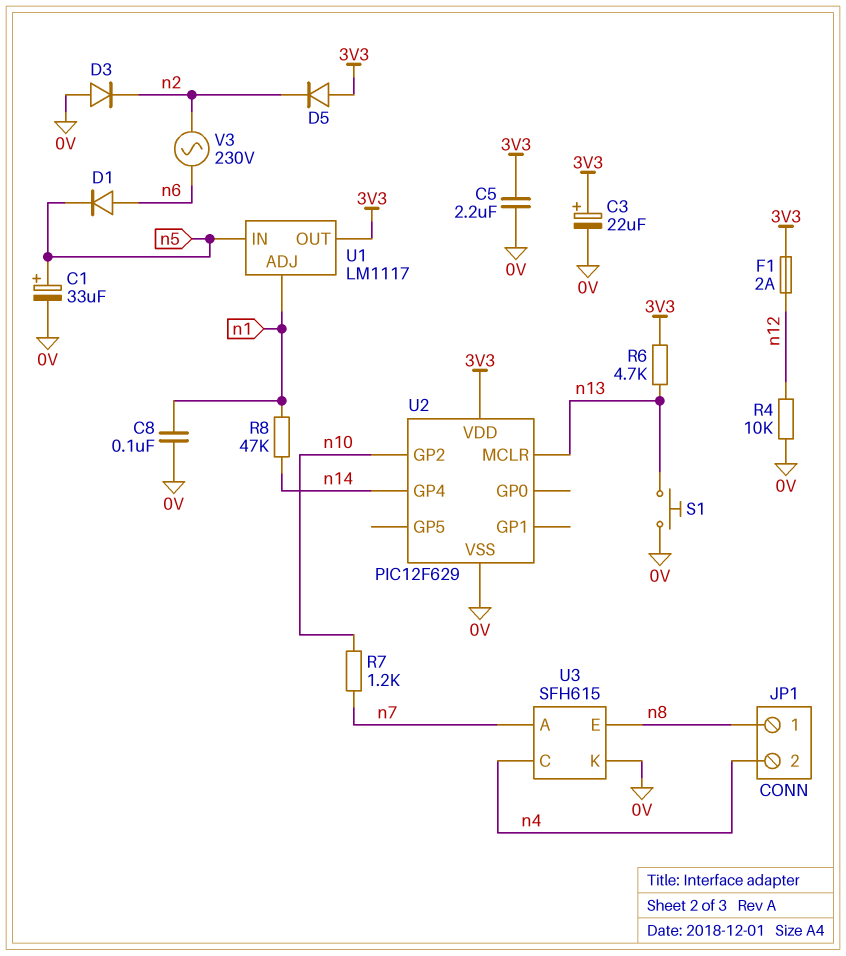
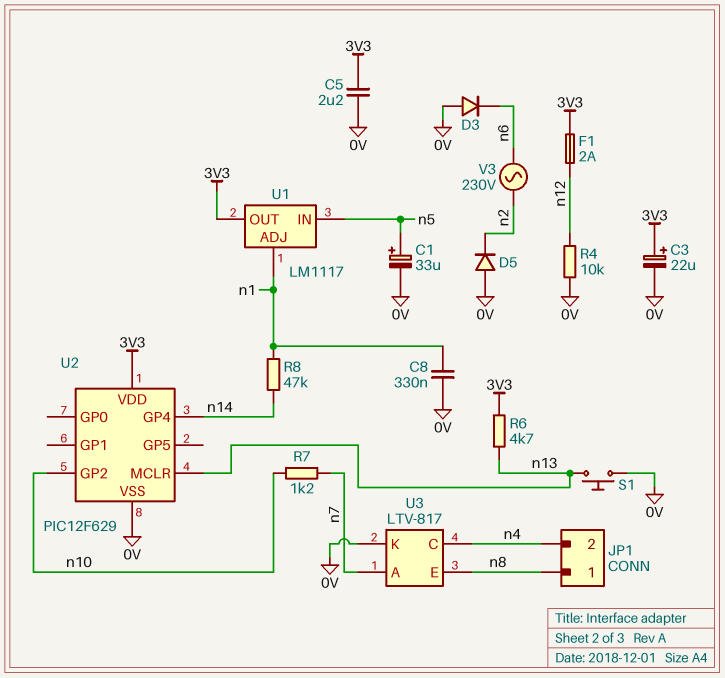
C8: 100nF (0V, n1) -> 330nF (0V, n1)
D1: diode (A n6, K n5) -> none
D3: diode (A 0V, K n2) -> diode (A 0V, K n6)
D5: diode (A 3V3, K n2) -> diode (A 0V, K n2)
U3: SFH615 -> LTV-817

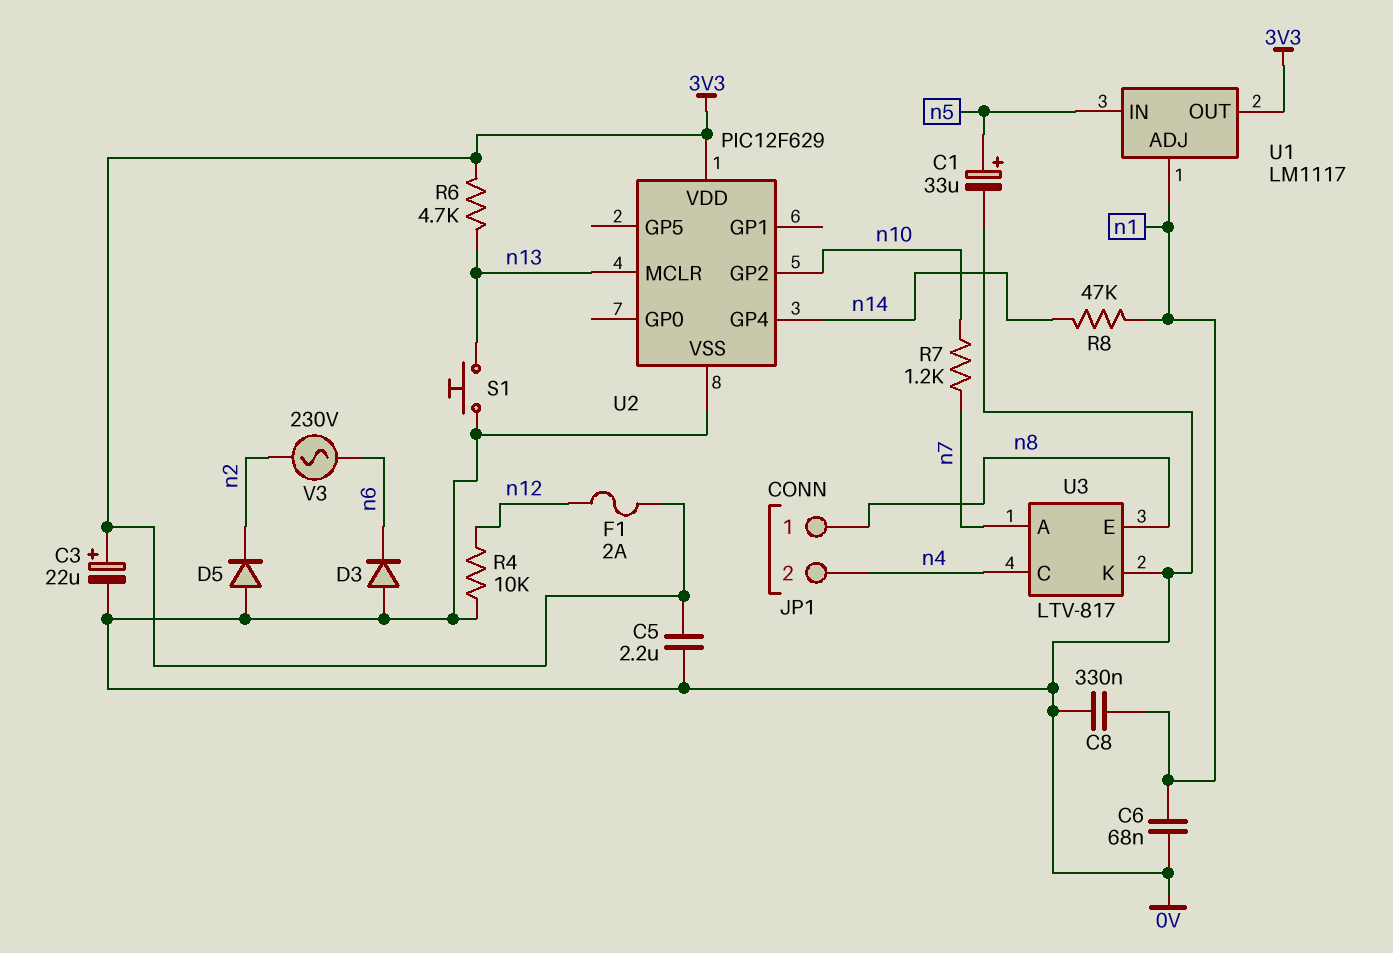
C6: none -> 68nF (0V, n1)

